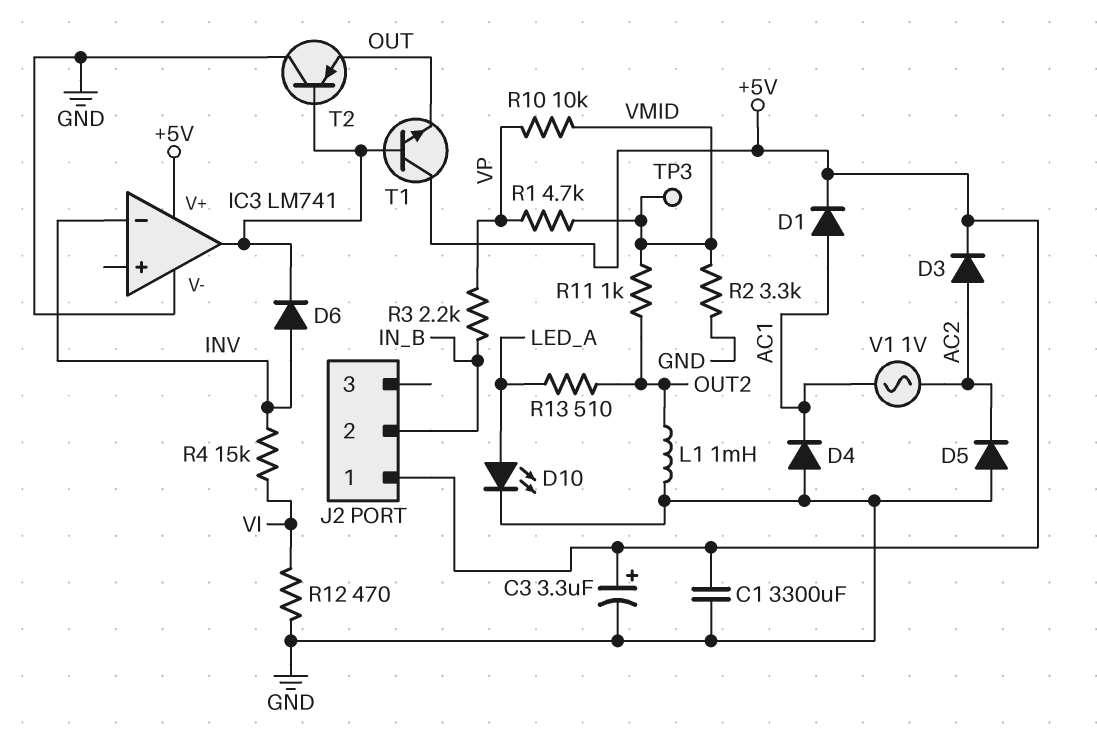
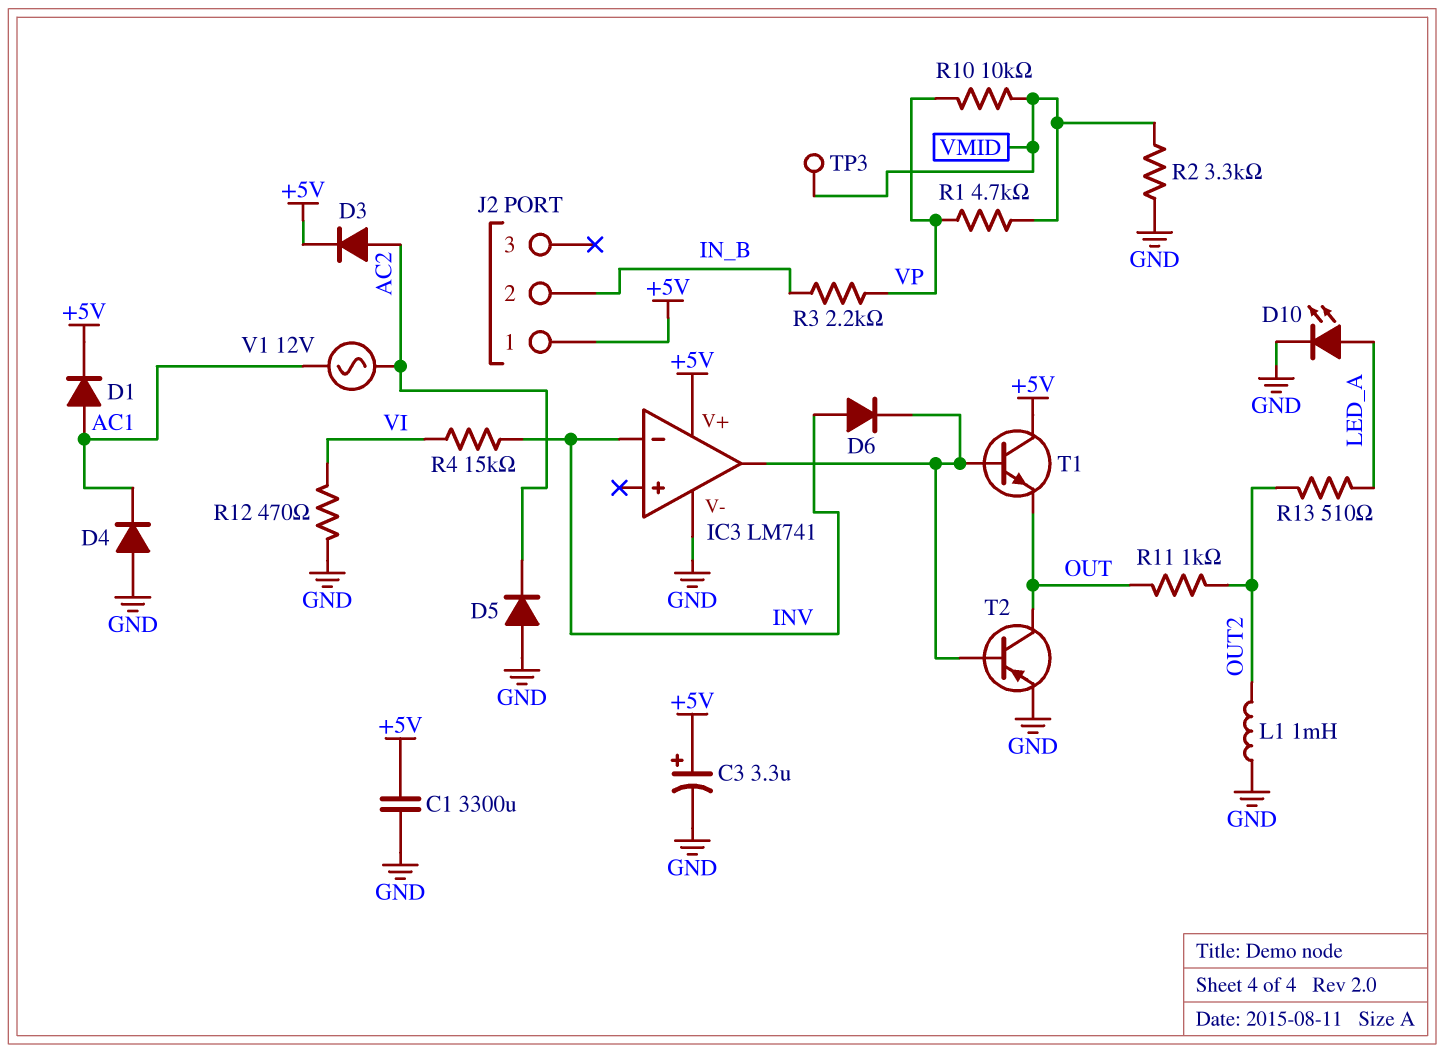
R11: 1k (OUT2, VMID) -> 1k (OUT, OUT2)
T2: PNP (B IC3/out, C GND, E OUT) -> PNP (B IC3/out, C OUT, E GND)
V1: AC 1V (AC1, AC2) -> AC 12V (AC1, AC2)

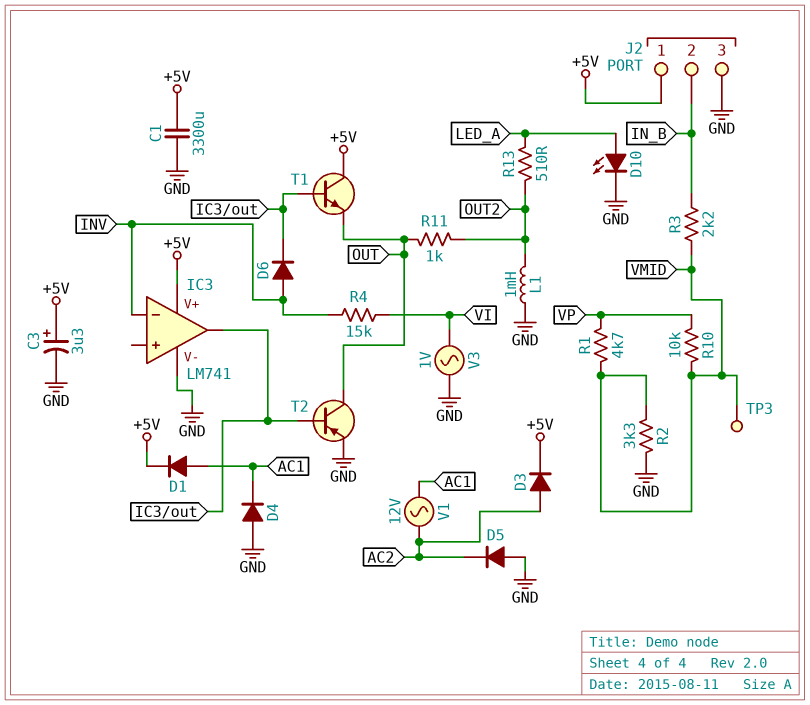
J2 pin 3: none -> GND
R3: 2.2k (IN_B, VP) -> 2.2k (IN_B, VMID)
R12: 470 (GND, VI) -> none
V3: none -> AC 1V (GND, VI)

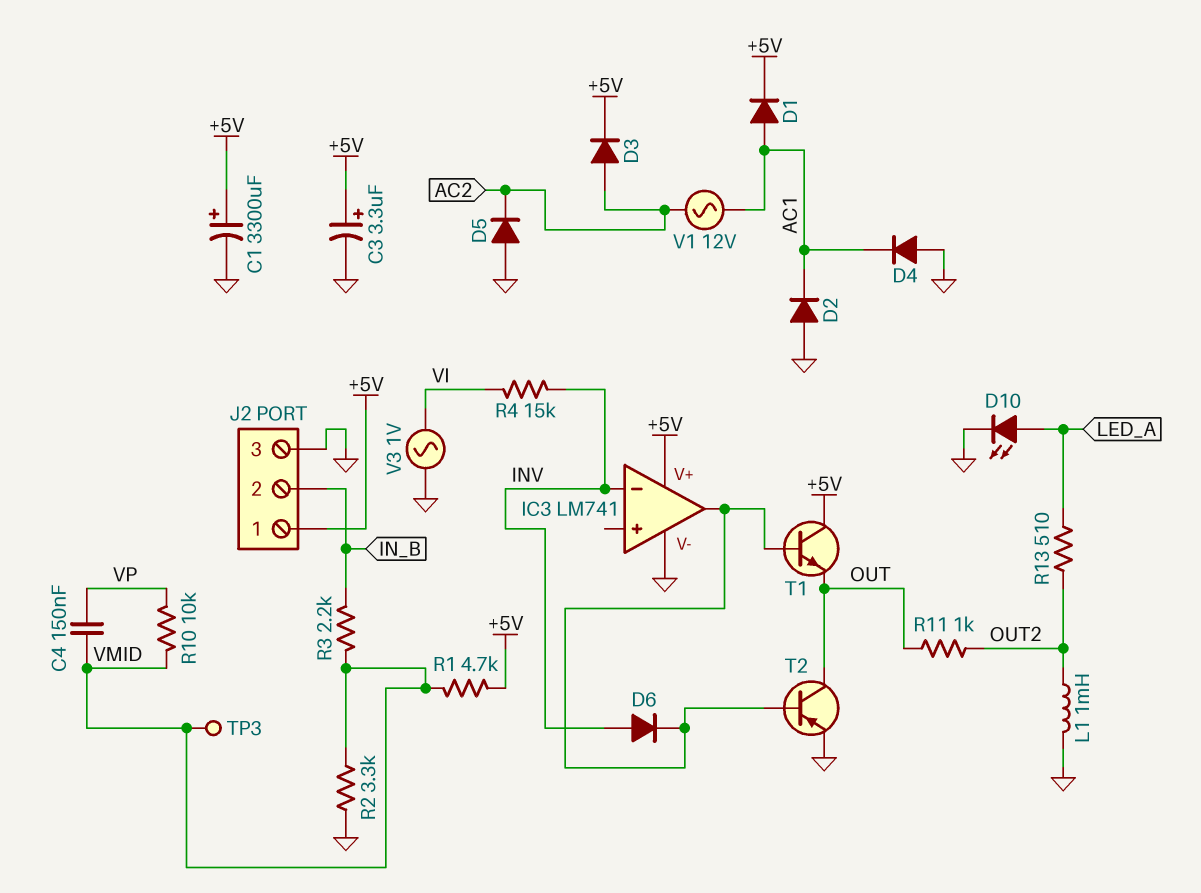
C1: 3300uF (+5V, GND) -> 3300uF (plus +5V, minus GND)
C4: none -> 150nF (VMID, VP)
D2: none -> diode (A GND, K AC1)
R1: 4.7k (VMID, VP) -> 4.7k (+5V, VMID)

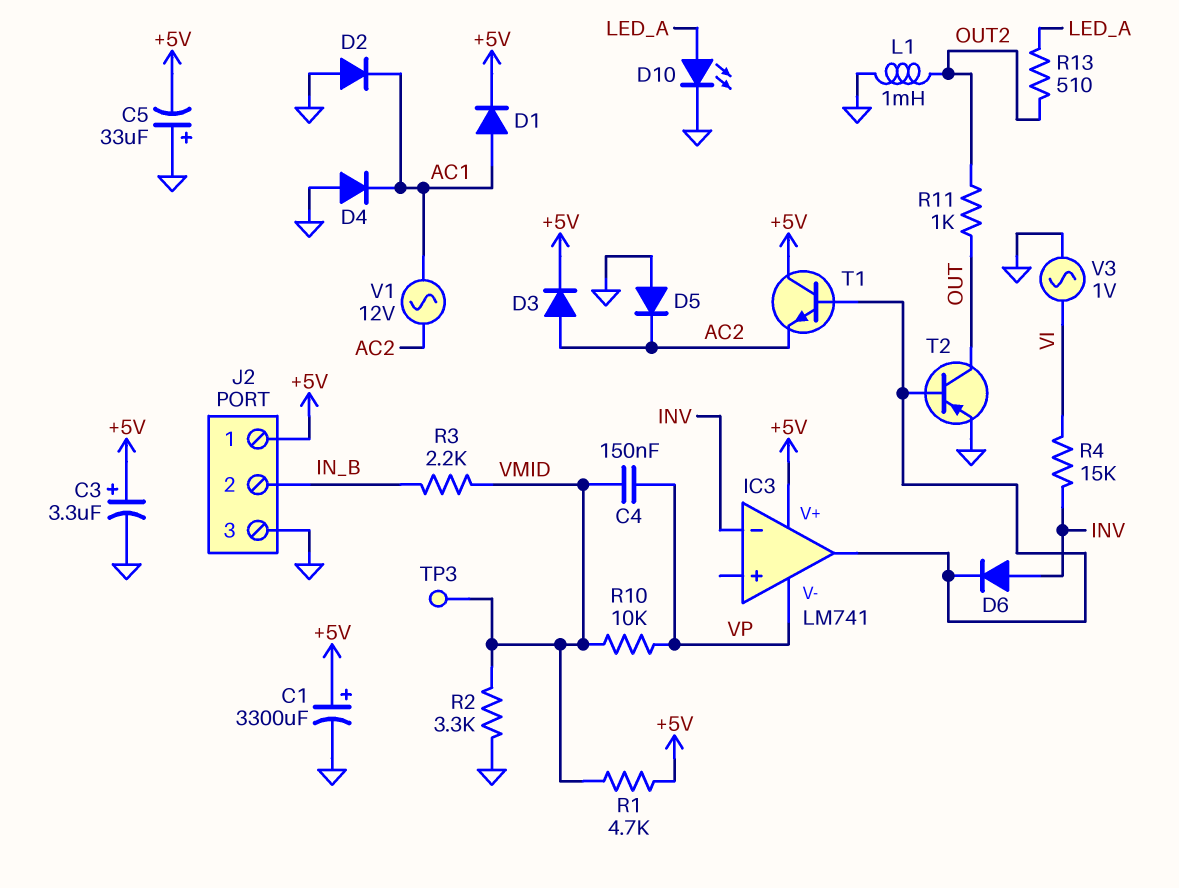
C5: none -> 33uF (plus GND, minus +5V)
IC3 pin V-: GND -> VP
T1: NPN (B IC3/out, C +5V, E OUT) -> NPN (B IC3/out, C +5V, E AC2)

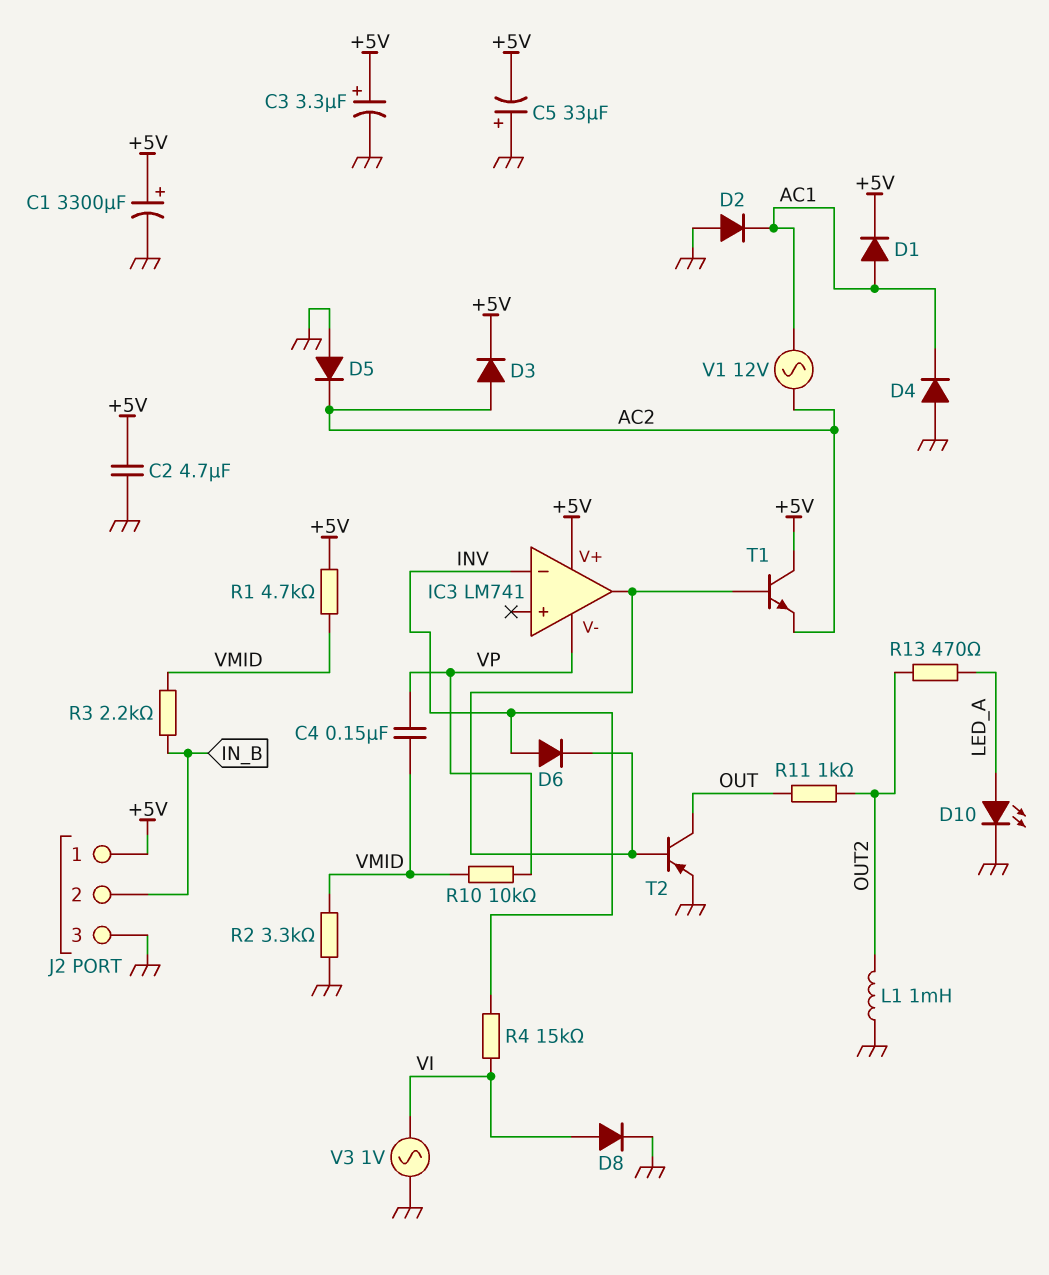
C2: none -> 4.7uF (+5V, GND)
D8: none -> diode (A VI, K GND)
R13: 510 (LED_A, OUT2) -> 470 (LED_A, OUT2)
TP3: test point (VMID) -> none

